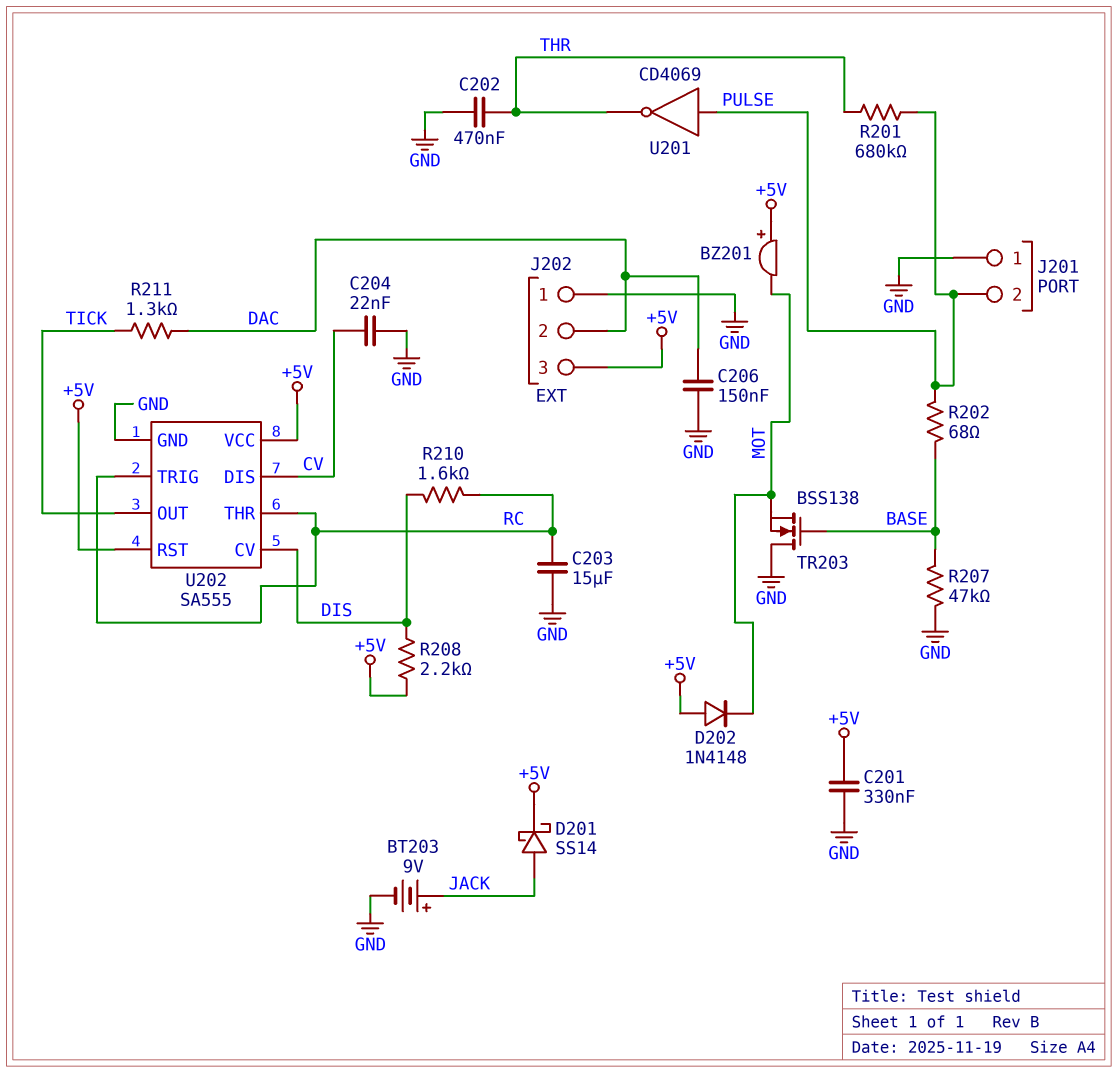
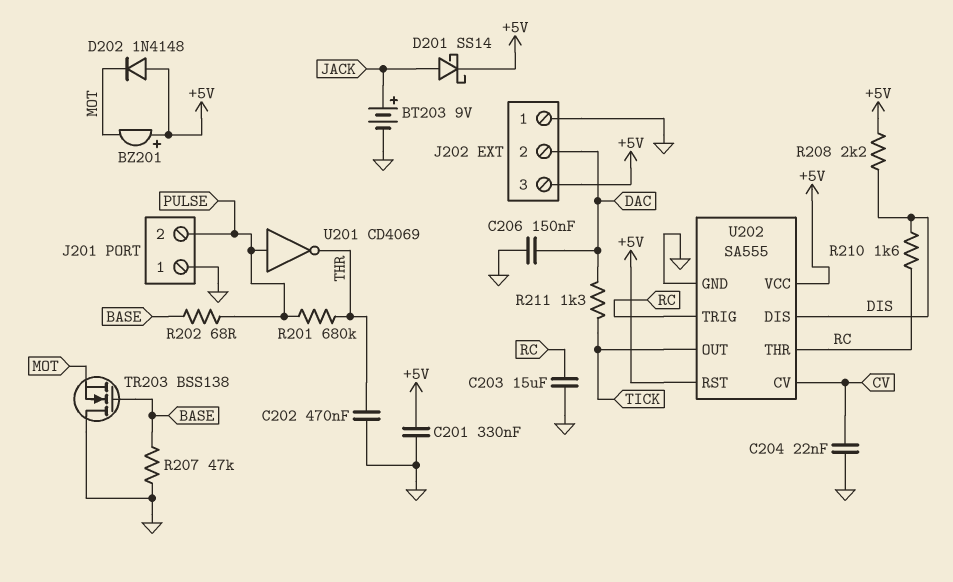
U202 pin CV: DIS -> CV
U202 pin DIS: CV -> DIS

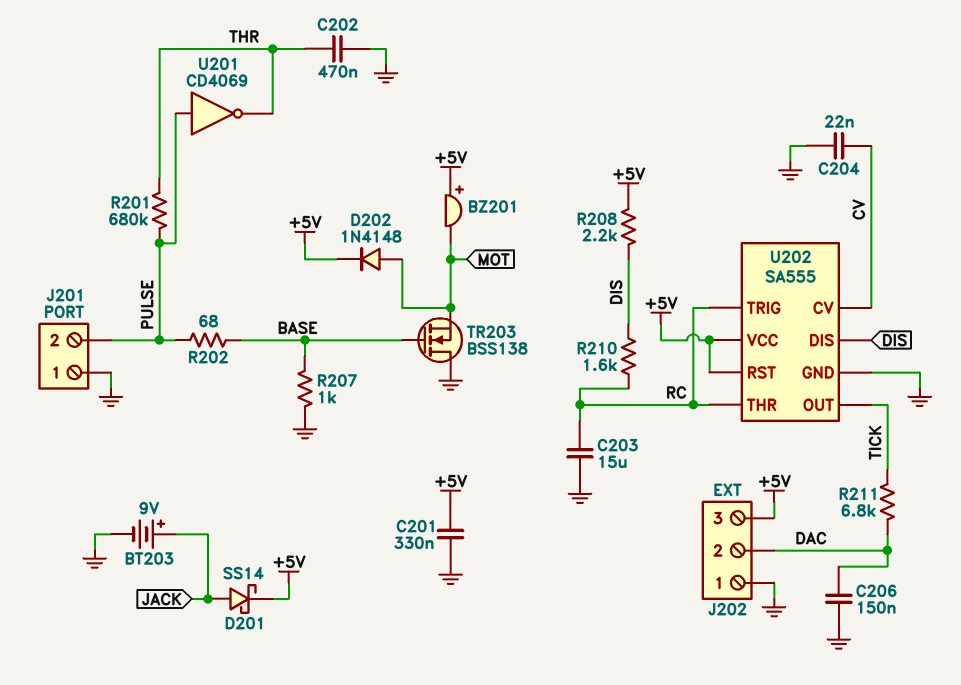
D202: diode 1N4148 (A +5V, K MOT) -> diode 1N4148 (A MOT, K +5V)
R207: 47k (BASE, GND) -> 1k (BASE, GND)
R211: 1.3k (DAC, TICK) -> 6.8k (DAC, TICK)

